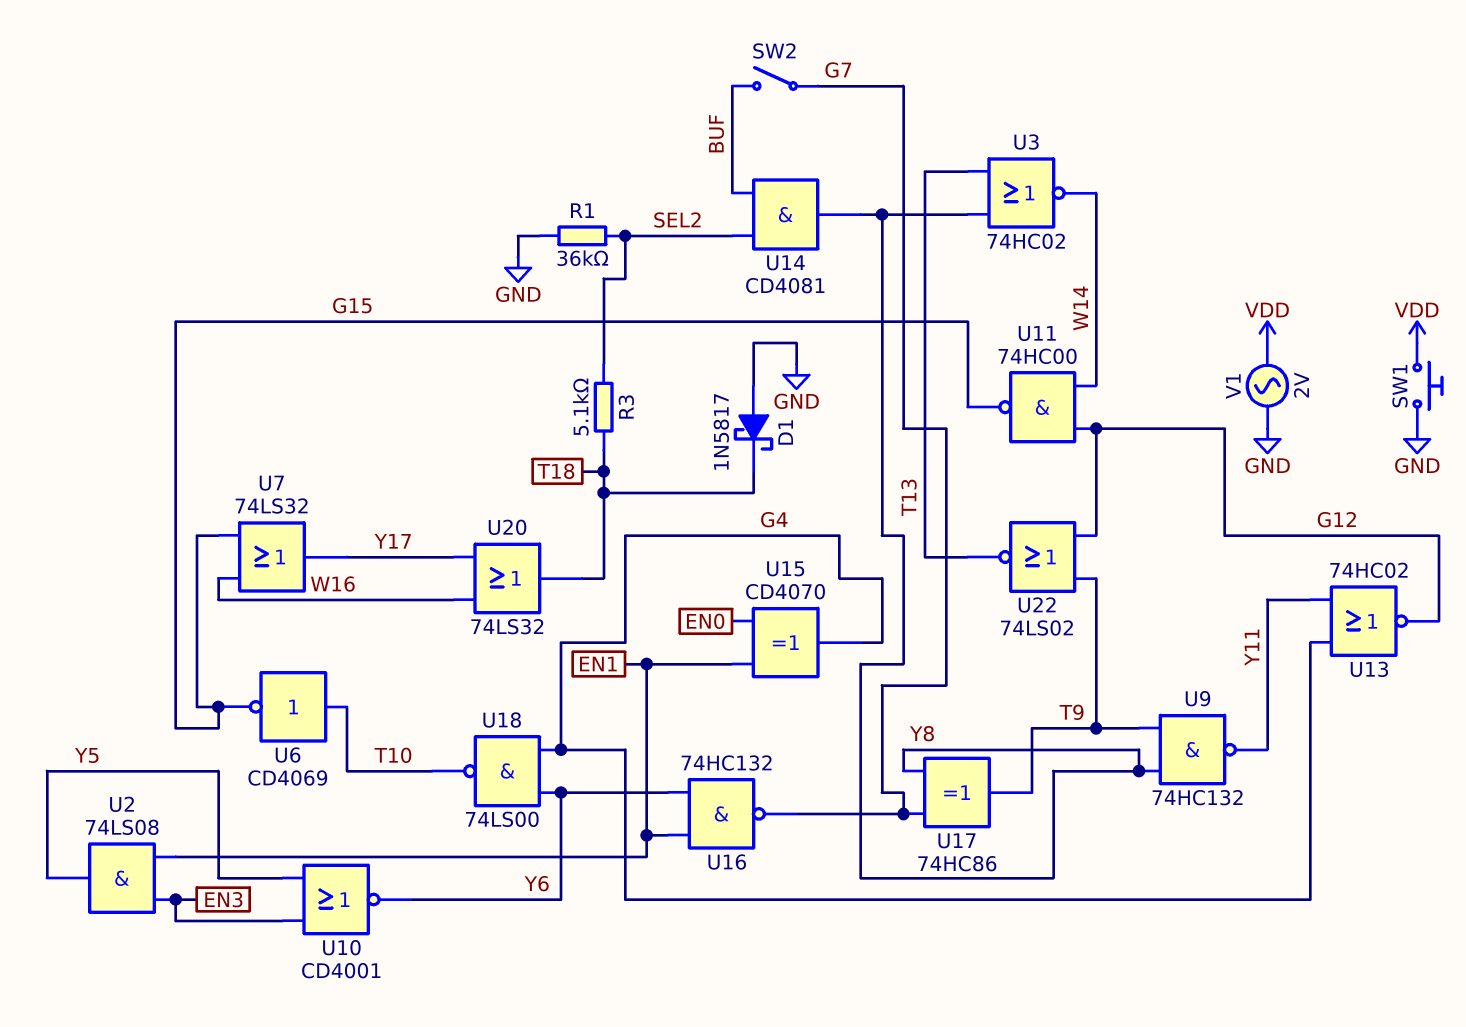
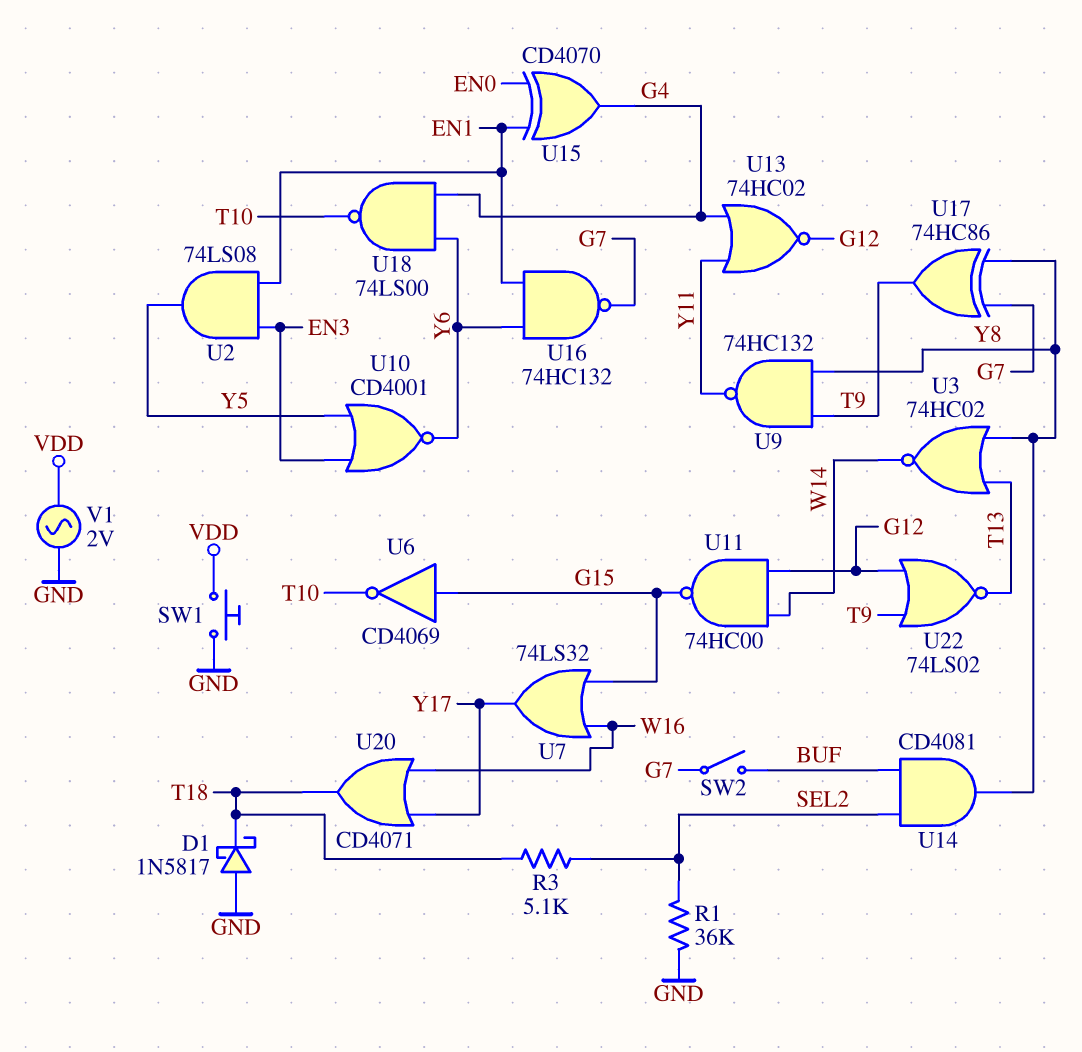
U6: NOT CD4069 (in T10, out G15) -> NOT CD4069 (in G15, out T10)
U20: OR 74LS32 (in W16, in Y17, out T18) -> OR CD4071 (in W16, in Y17, out T18)

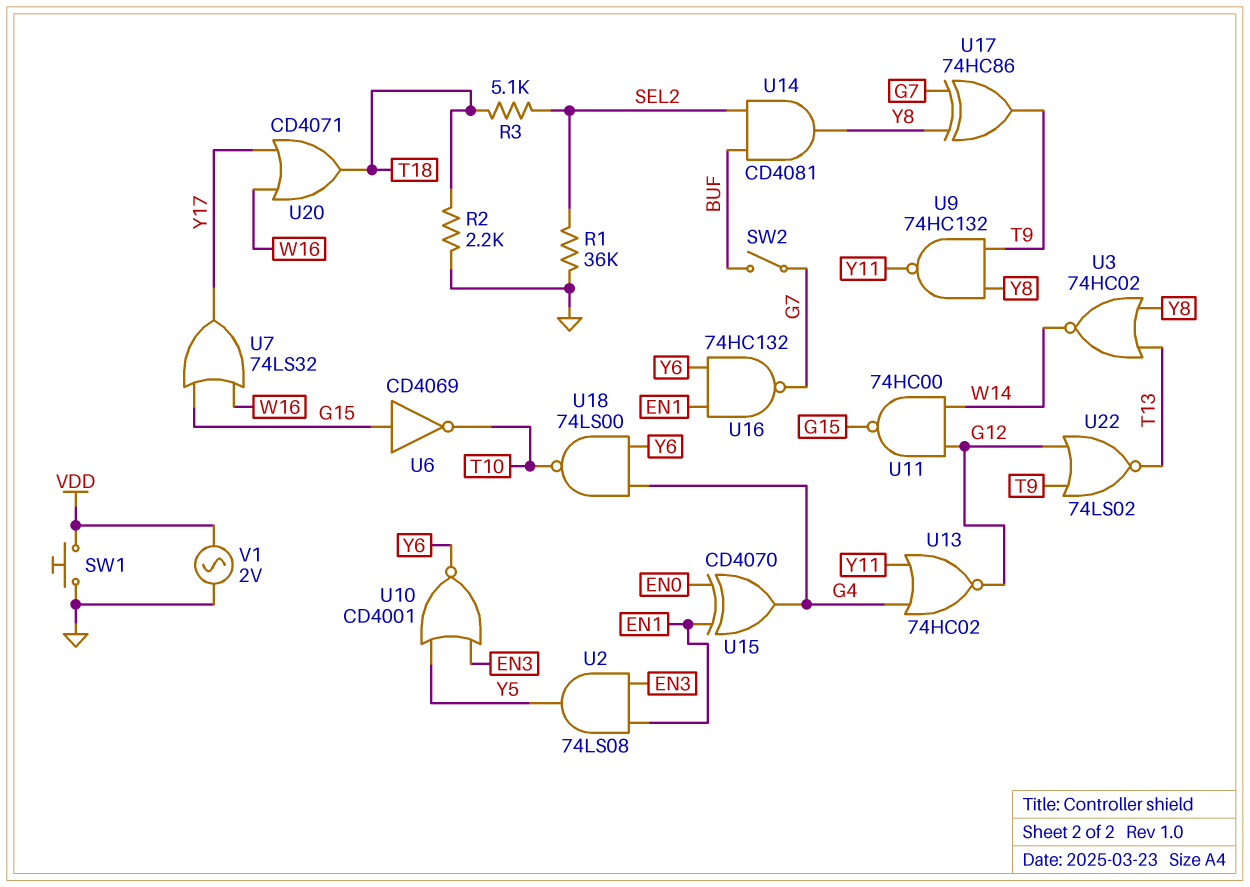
D1: schottky 1N5817 (A GND, K T18) -> none
R2: none -> 2.2k (GND, T18)

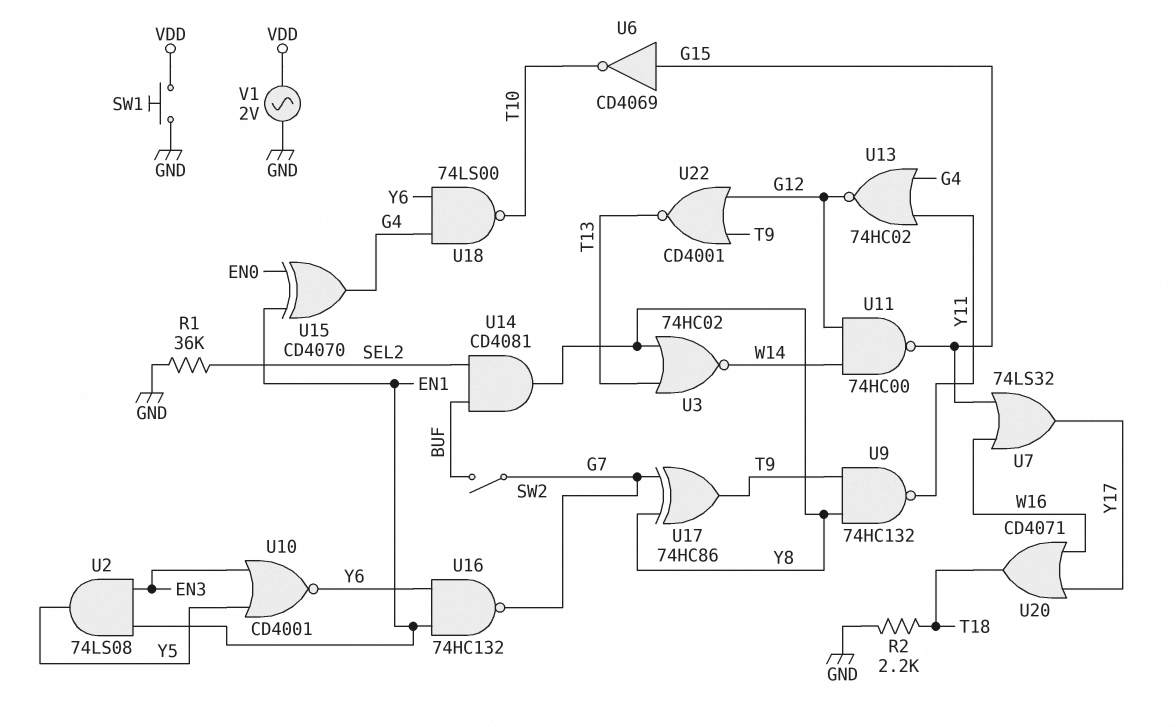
R3: 5.1k (SEL2, T18) -> none
U22: NOR 74LS02 (in G12, in T9, out T13) -> NOR CD4001 (in G12, in T9, out T13)

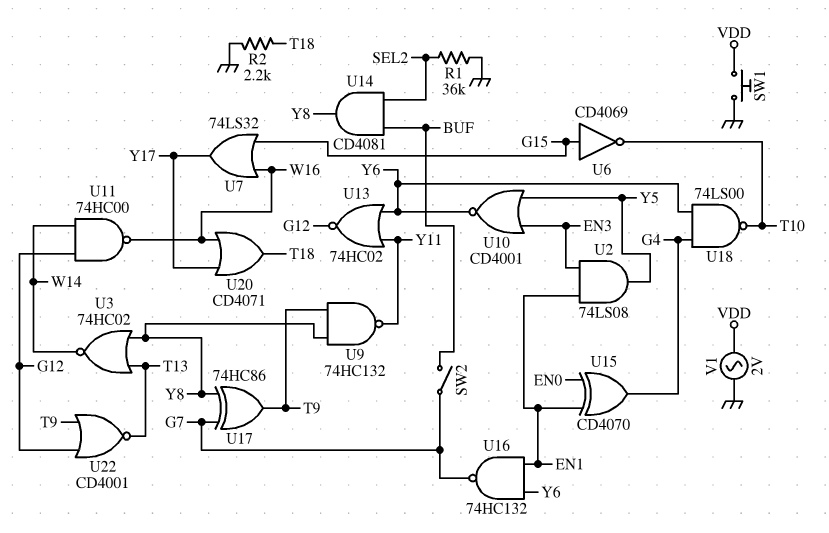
U11: NAND 74HC00 (in G12, in W14, out G15) -> NAND 74HC00 (in G12, in W14, out W16)
U13: NOR 74HC02 (in G4, in Y11, out G12) -> NOR 74HC02 (in Y6, in Y11, out G12)

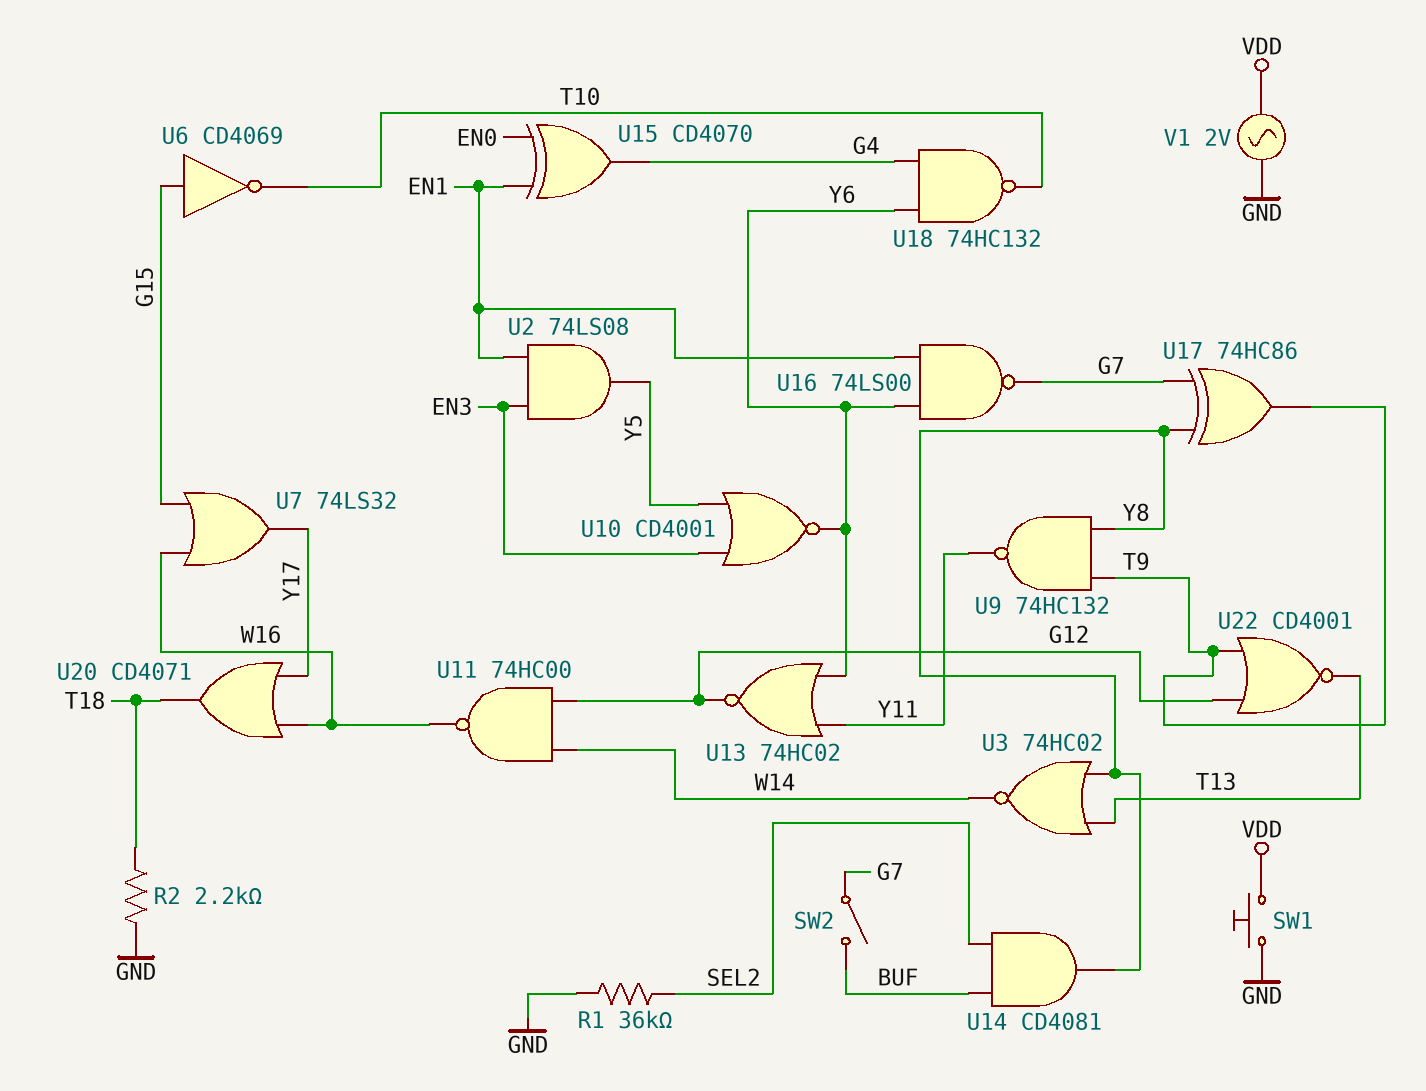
U16: NAND 74HC132 (in EN1, in Y6, out G7) -> NAND 74LS00 (in EN1, in Y6, out G7)
U18: NAND 74LS00 (in G4, in Y6, out T10) -> NAND 74HC132 (in G4, in Y6, out T10)

